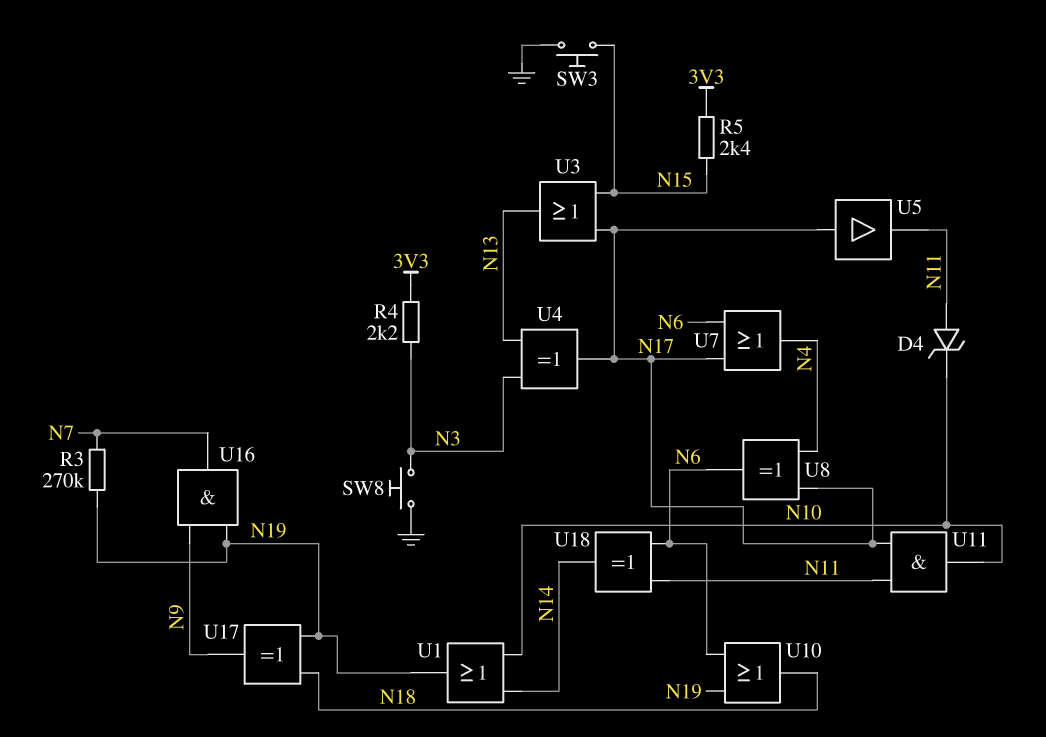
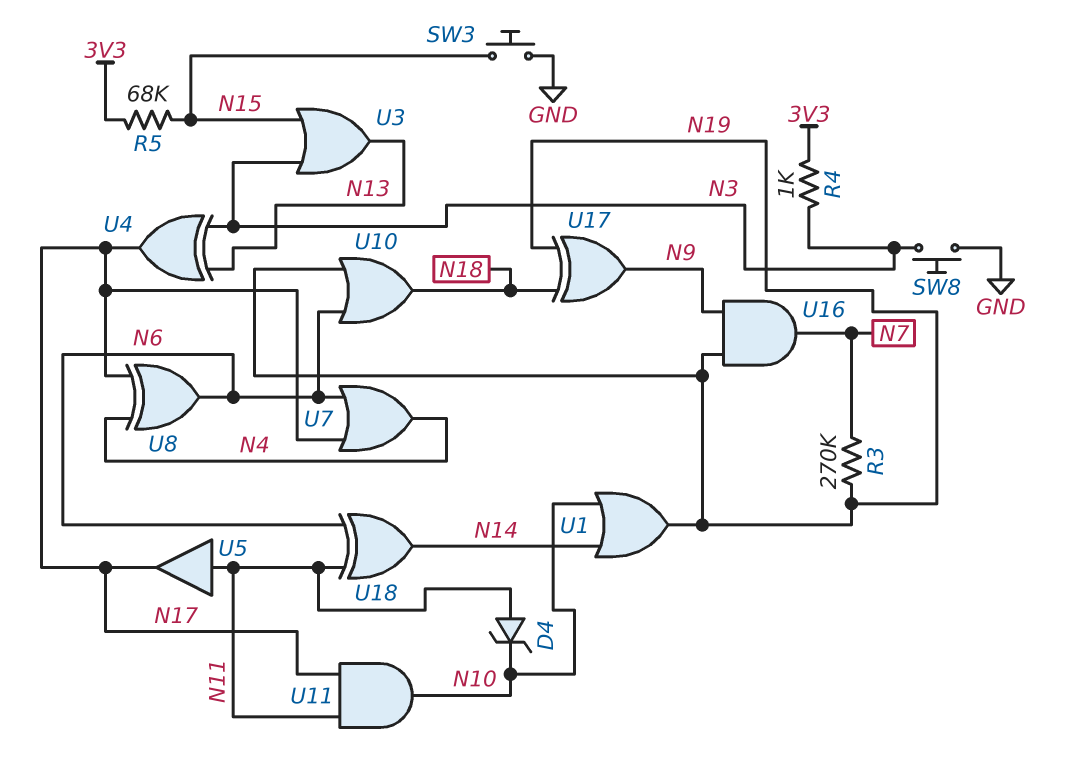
R4: 2.2k (3V3, N3) -> 1k (3V3, N3)
R5: 2.4k (3V3, N15) -> 68k (3V3, N15)
U3: OR (in N15, in N17, out N13) -> OR (in N3, in N15, out N13)
U5: buffer (in N17, out N11) -> buffer (in N11, out N17)

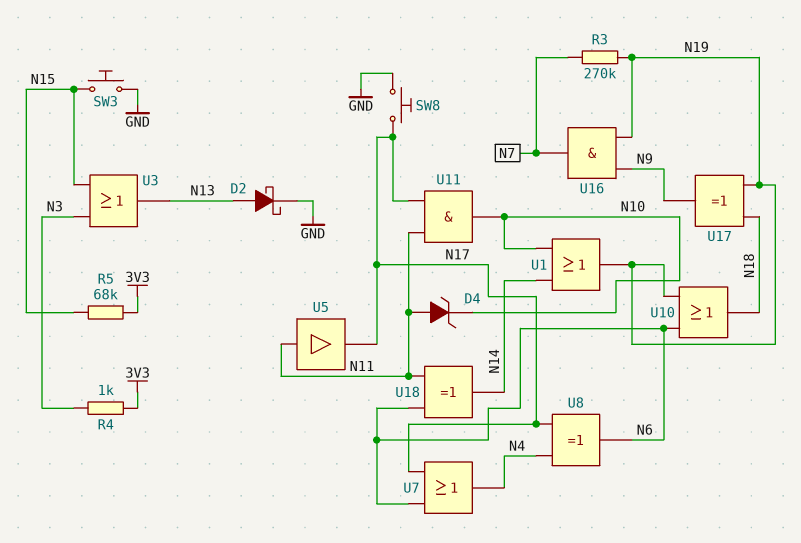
D2: none -> schottky (A N13, K GND)
SW8: button (GND, N3) -> button (GND, N17)
U4: XOR (in N3, in N13, out N17) -> none

